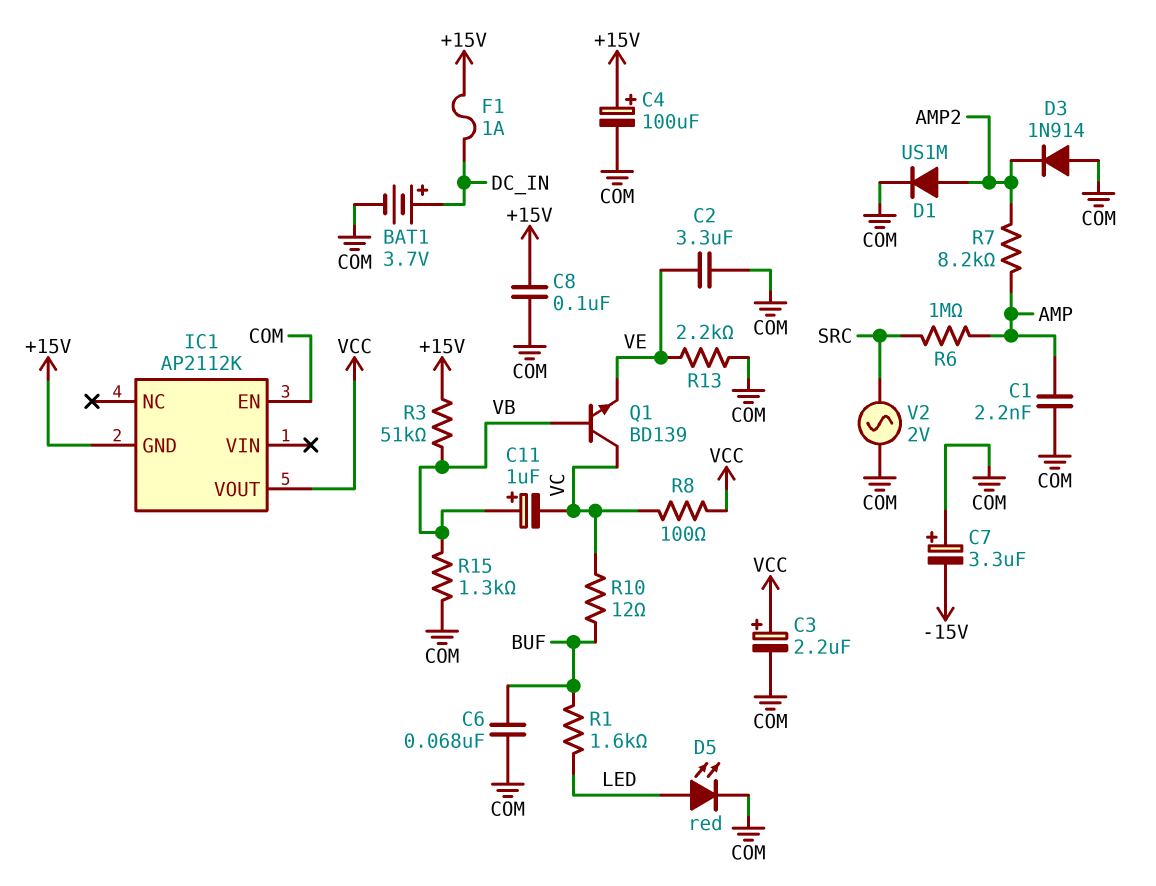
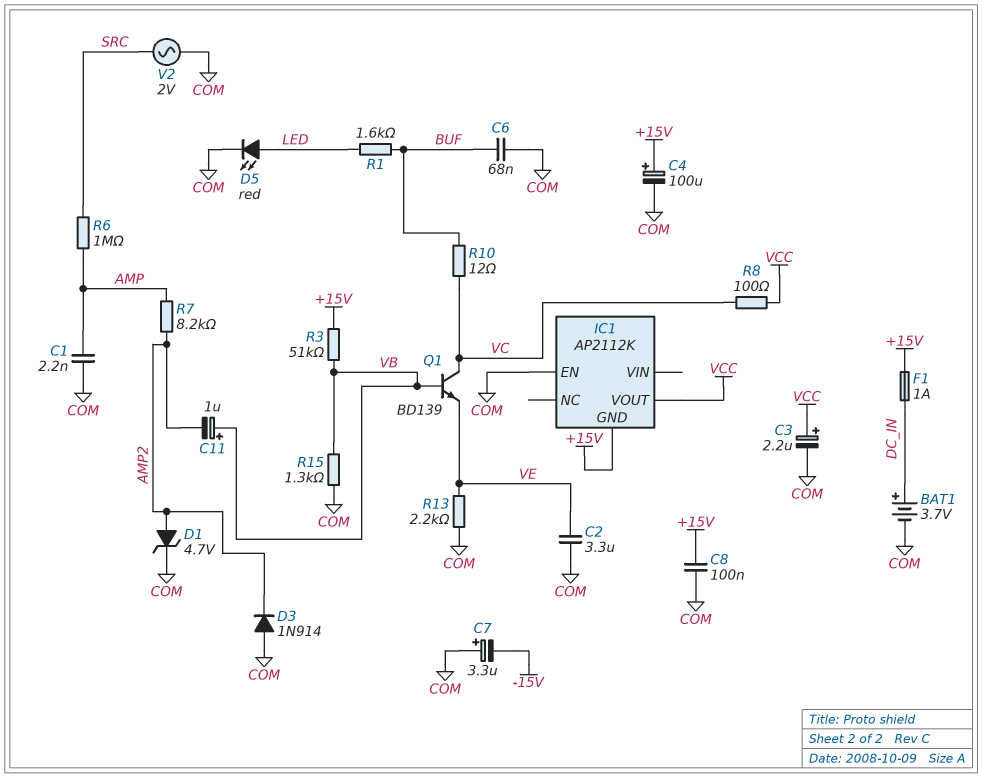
C11: 1uF (plus VB, minus VC) -> 1uF (plus VB, minus AMP2)
D1: diode US1M (A AMP2, K COM) -> zener 4.7V (A AMP2, K COM)

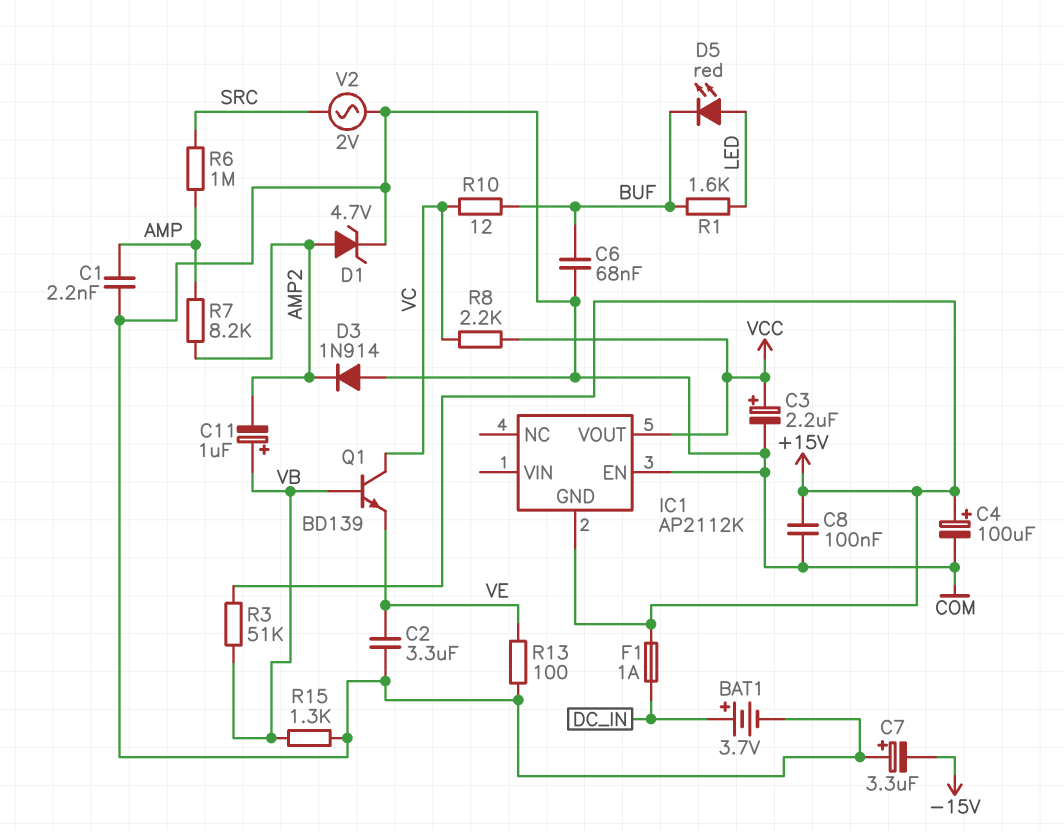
D5: LED red (A LED, K COM) -> LED red (A LED, K BUF)
R8: 100 (VC, VCC) -> 2.2k (VC, VCC)
R13: 2.2k (COM, VE) -> 100 (COM, VE)

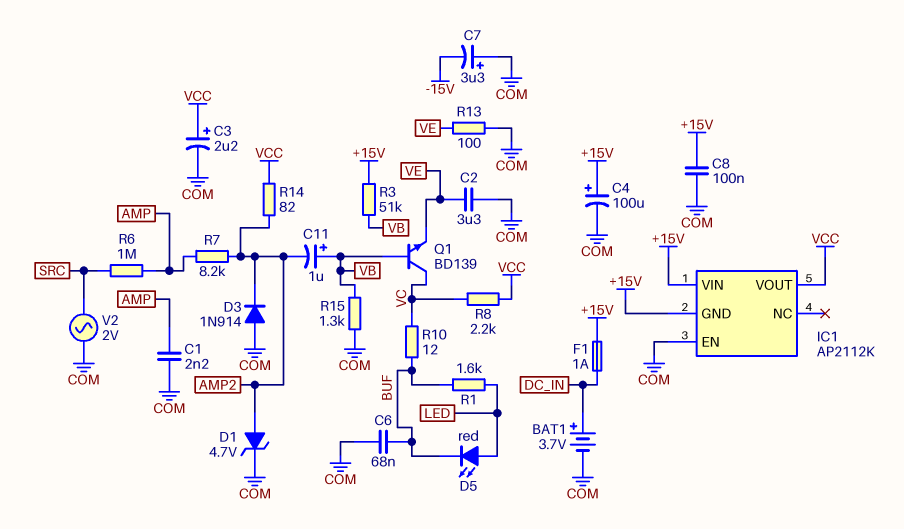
IC1 pin VIN: none -> +15V
R14: none -> 82 (AMP2, VCC)

